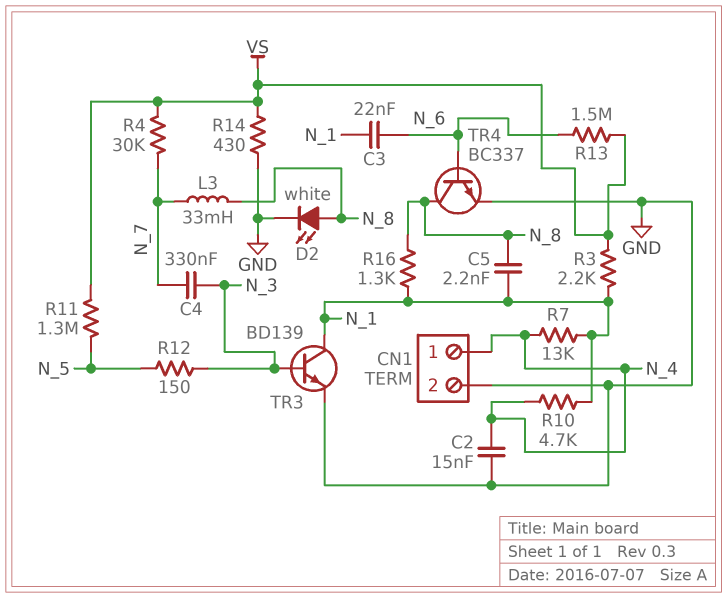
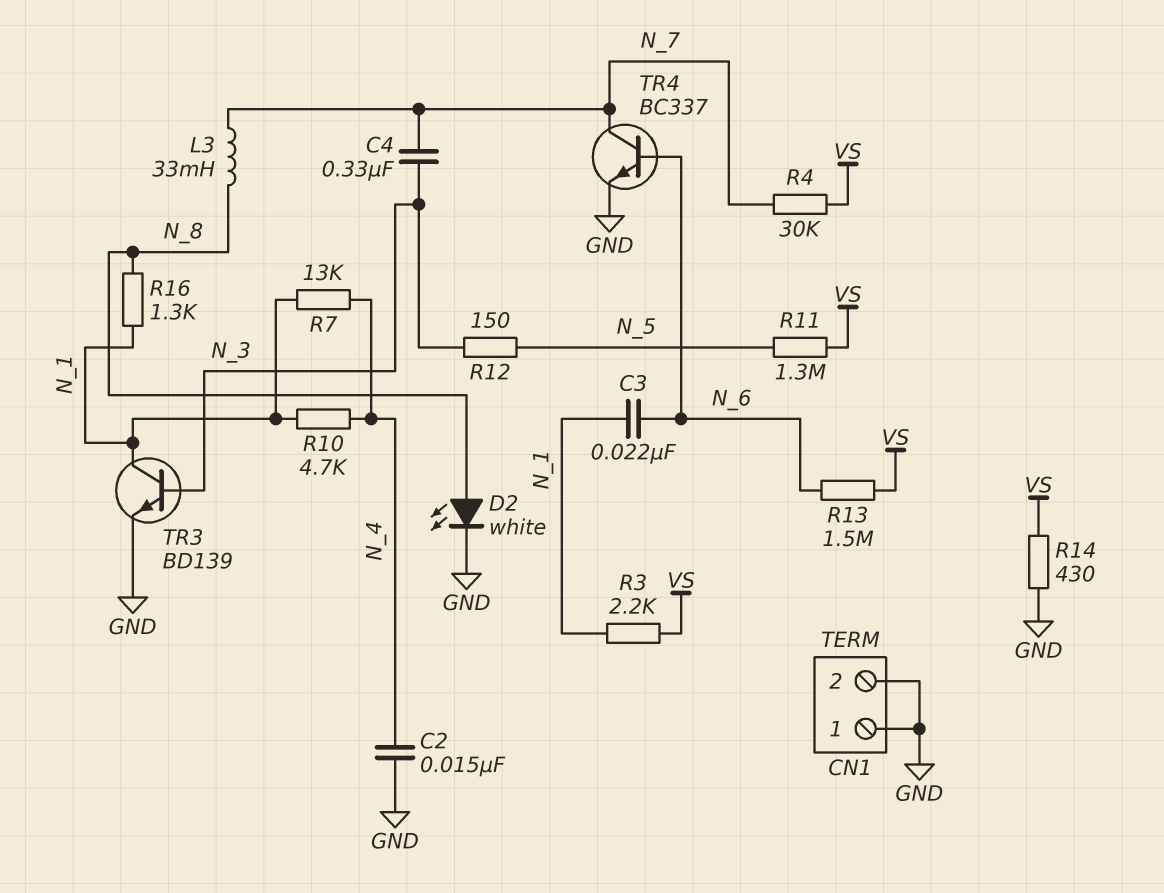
C5: 2.2nF (N_1, N_8) -> none
CN1 pin 1: N_4 -> GND
TR4: NPN BC337 (B N_6, C N_8, E GND) -> NPN BC337 (B N_6, C N_7, E GND)

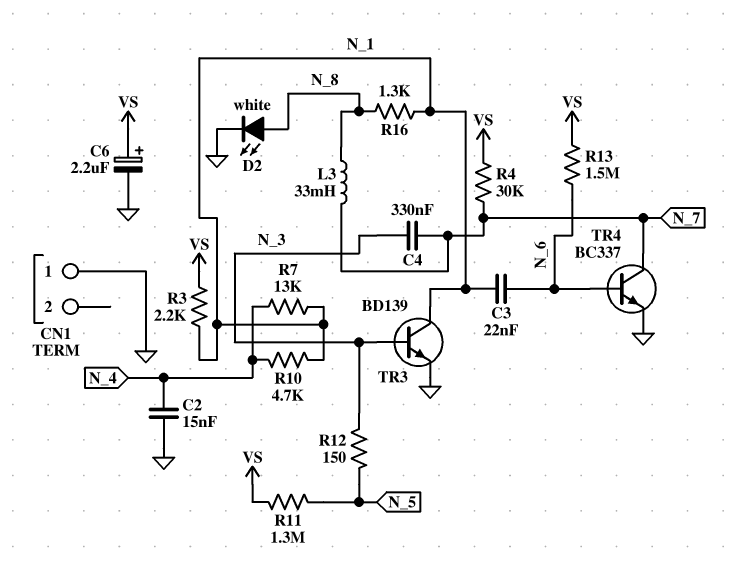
C6: none -> 2.2uF (plus VS, minus GND)
CN1 pin 2: GND -> none
R14: 430 (GND, VS) -> none

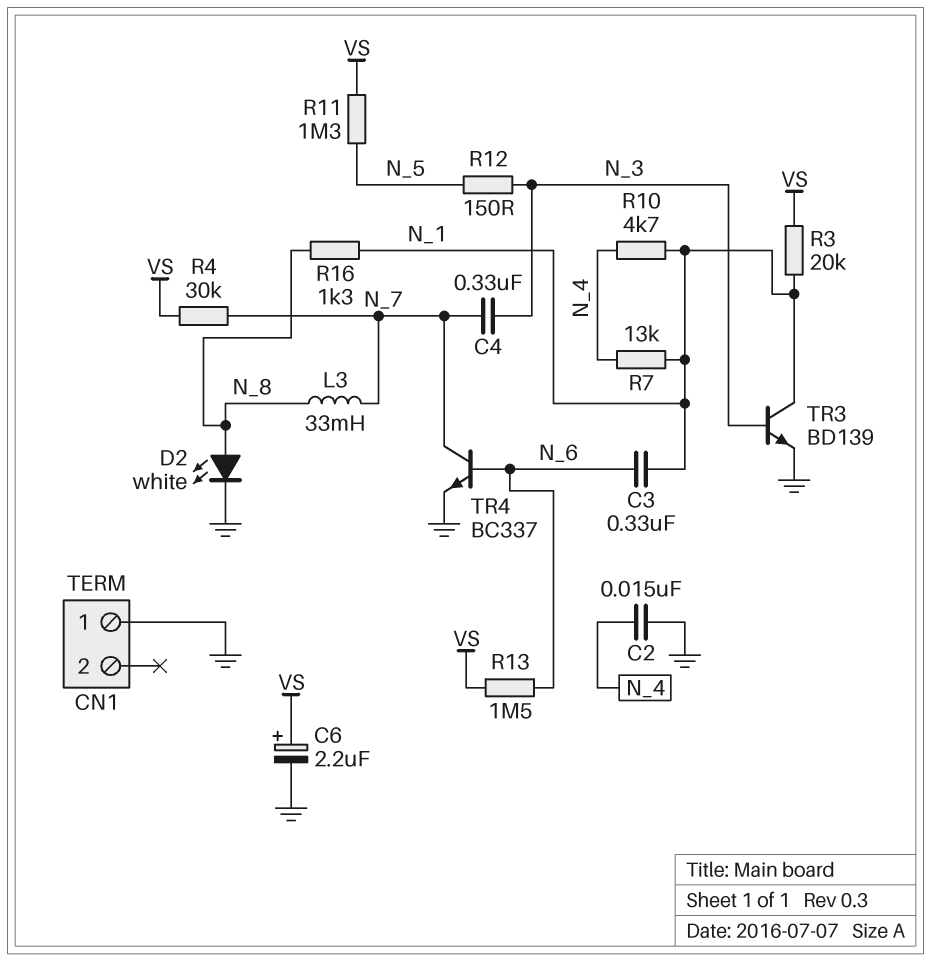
C3: 22nF (N_1, N_6) -> 330nF (N_1, N_6)
R3: 2.2k (N_1, VS) -> 20k (N_1, VS)

